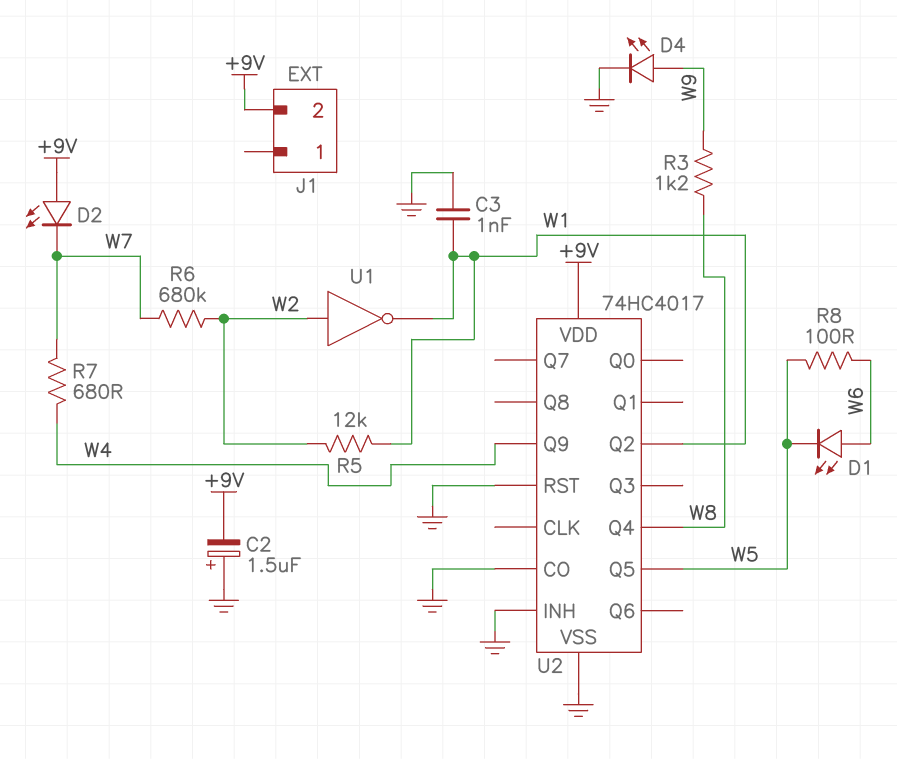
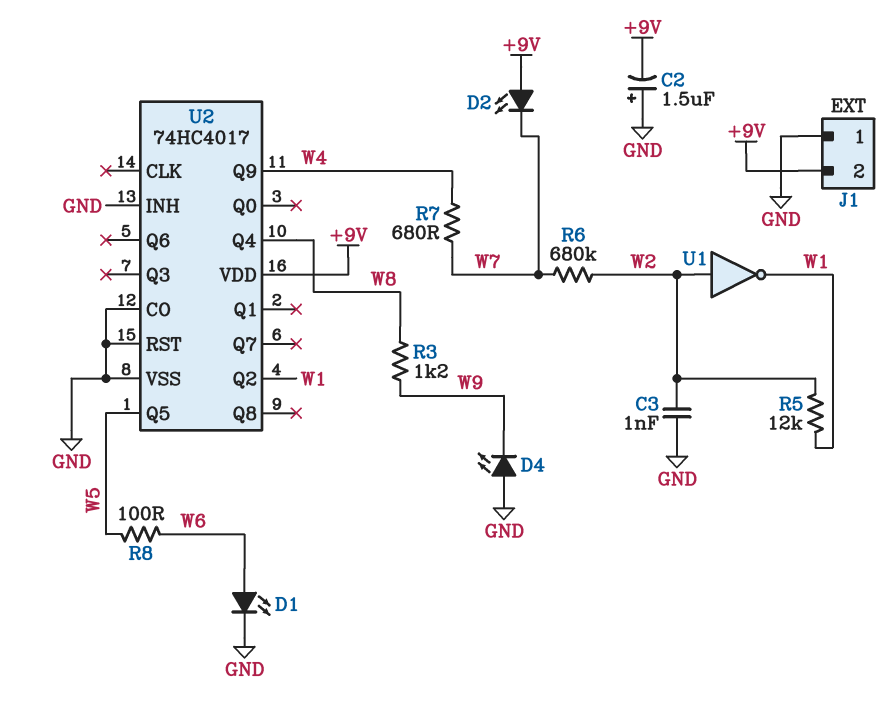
C3: 1nF (GND, W1) -> 1nF (GND, W2)
D1: LED (A W6, K W5) -> LED (A W6, K GND)
D4: LED (A W9, K GND) -> LED (A GND, K W9)
J1 pin 1: none -> GND

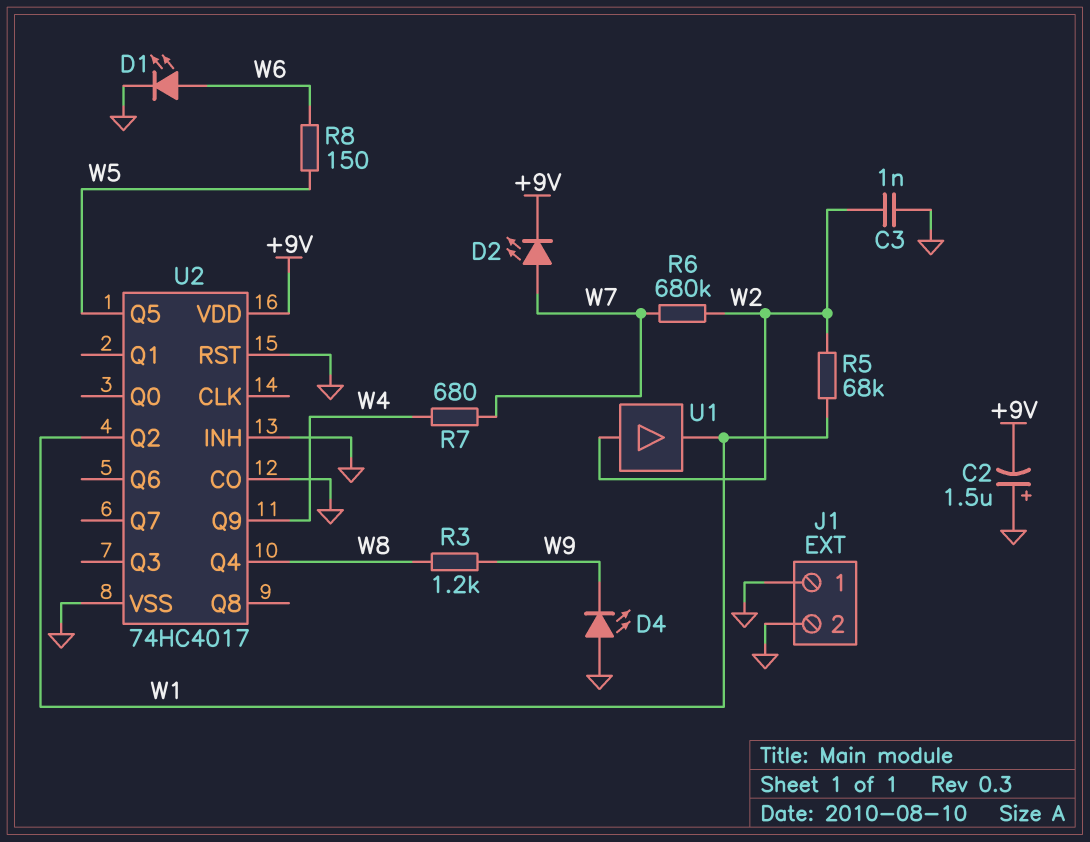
D2: LED (A +9V, K W7) -> LED (A W7, K +9V)
J1 pin 2: +9V -> GND
R5: 12k (W1, W2) -> 68k (W1, W2)
R8: 100 (W5, W6) -> 150 (W5, W6)
U1: NOT (in W2, out W1) -> buffer (in W2, out W1)

